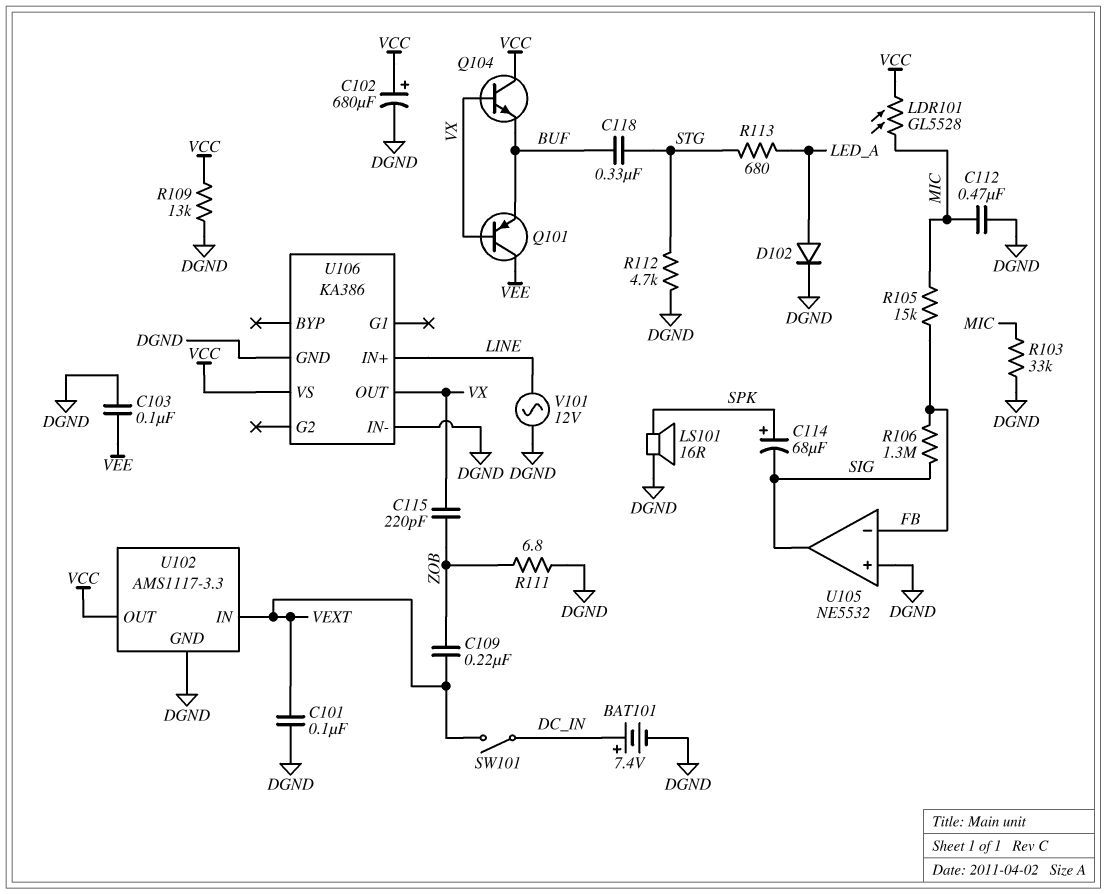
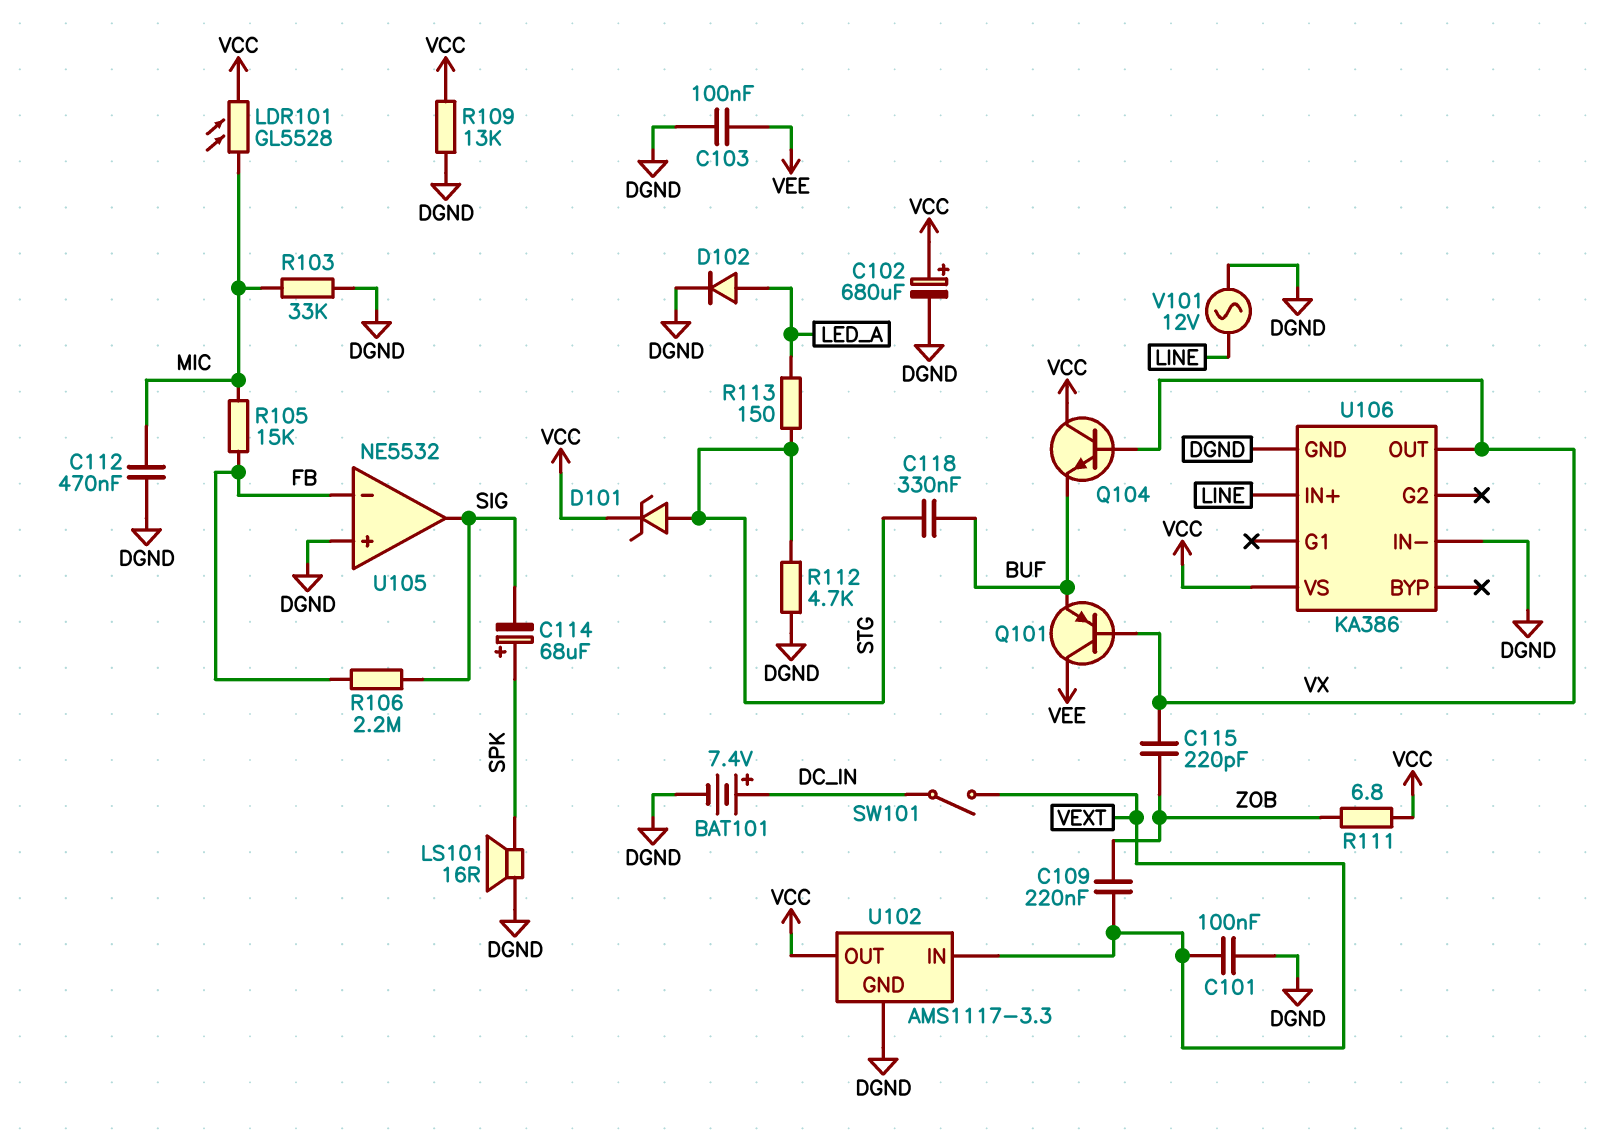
D101: none -> zener (A STG, K VCC)
R106: 1.3M (FB, SIG) -> 2.2M (FB, SIG)
R111: 6.8 (DGND, ZOB) -> 6.8 (VCC, ZOB)
R113: 680 (LED_A, STG) -> 150 (LED_A, STG)

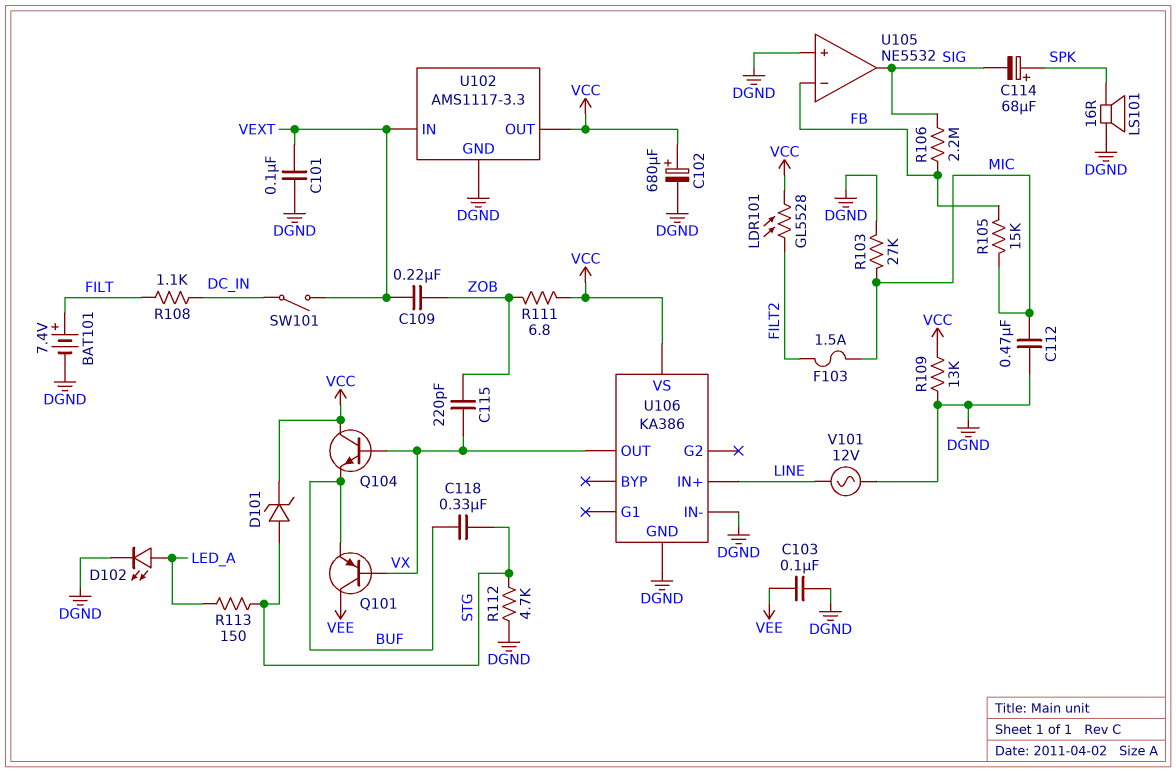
BAT101: 7.4V (plus DC_IN, minus DGND) -> 7.4V (plus FILT, minus DGND)
D102: diode (A LED_A, K DGND) -> LED (A LED_A, K DGND)
F103: none -> 1.5A (FILT2, MIC)
LDR101: GL5528 (MIC, VCC) -> GL5528 (FILT2, VCC)
R103: 33k (DGND, MIC) -> 27k (DGND, MIC)
R108: none -> 1.1k (DC_IN, FILT)

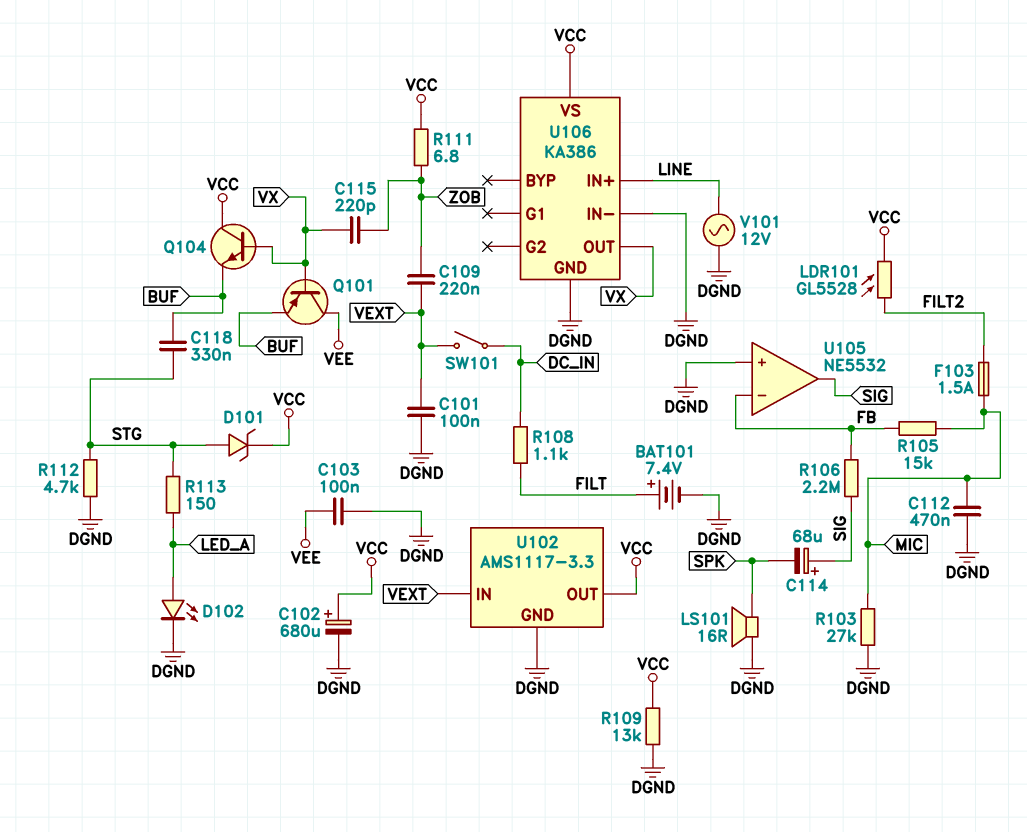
C114: 68uF (plus SPK, minus SIG) -> 68uF (plus SIG, minus SPK)

